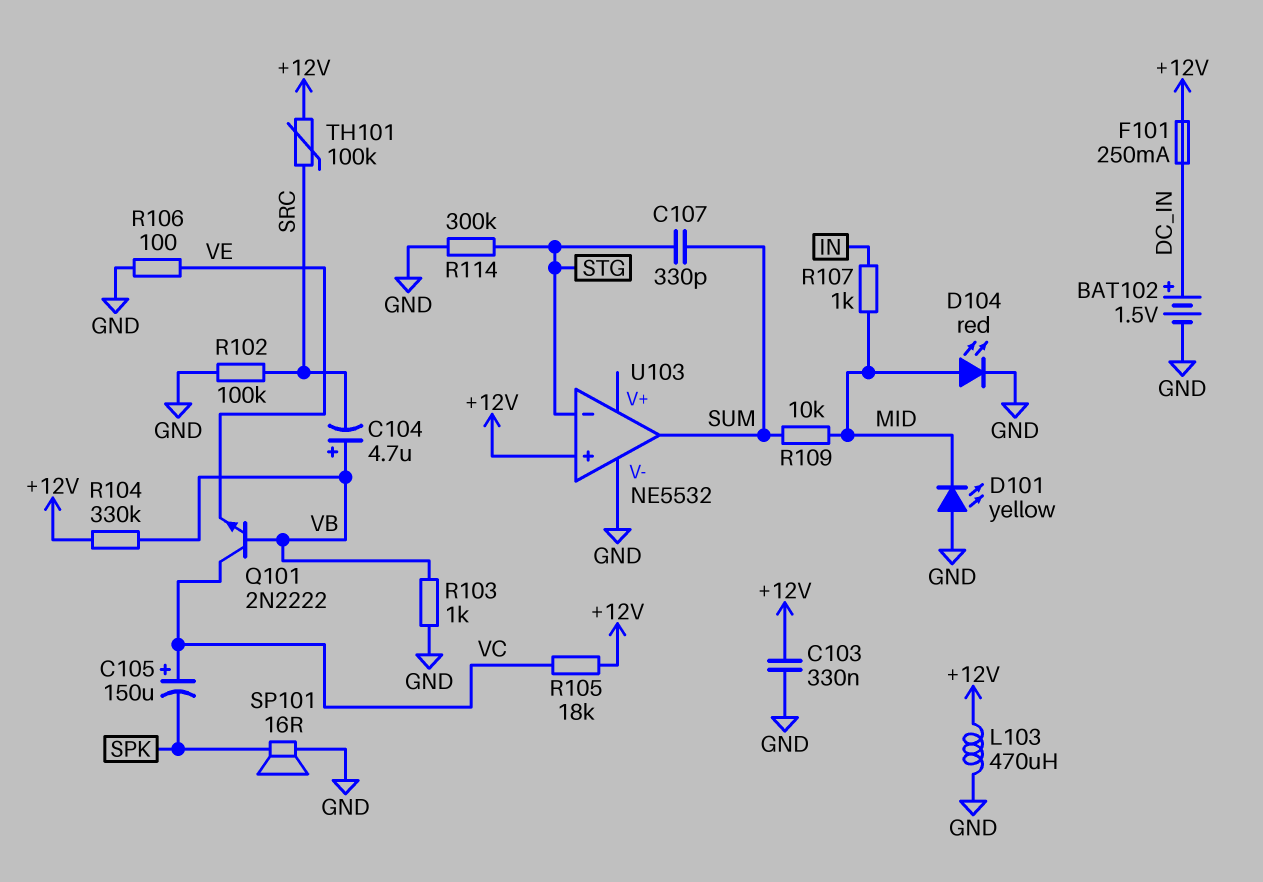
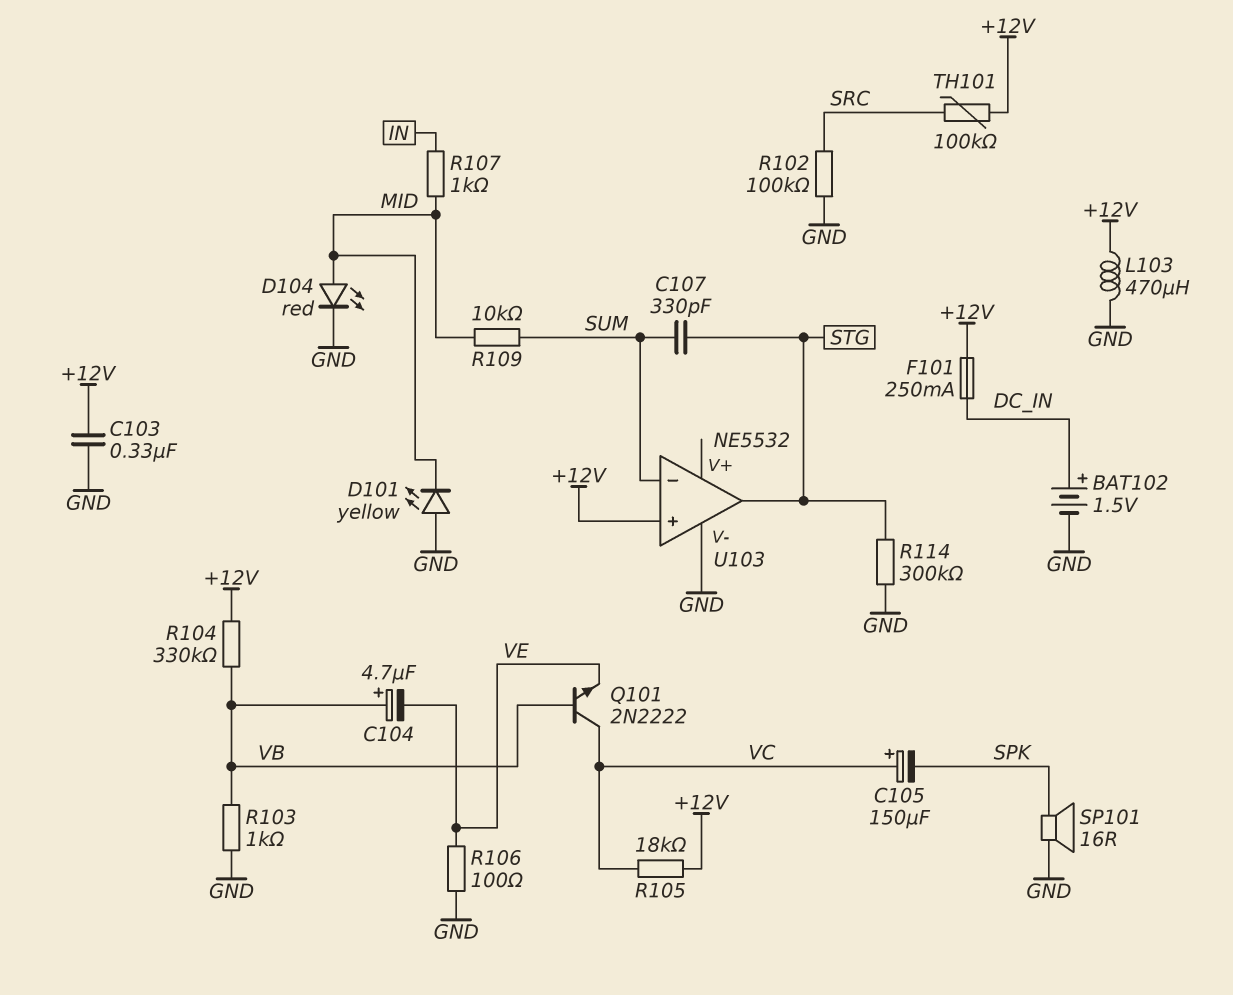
C104: 4.7uF (plus VB, minus SRC) -> 4.7uF (plus VB, minus VE)
U103 pin in-: STG -> SUM
U103 pin out: SUM -> STG

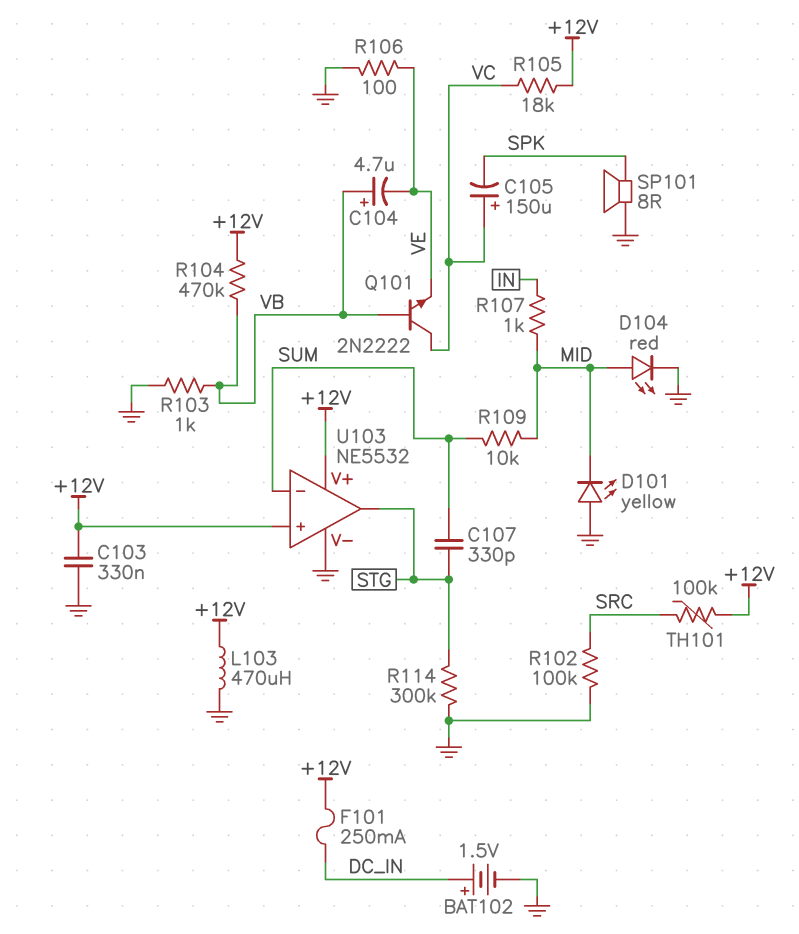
R104: 330k (+12V, VB) -> 470k (+12V, VB)
SP101: speaker 16R (GND, SPK) -> speaker 8R (GND, SPK)
U103 pin V+: none -> +12V

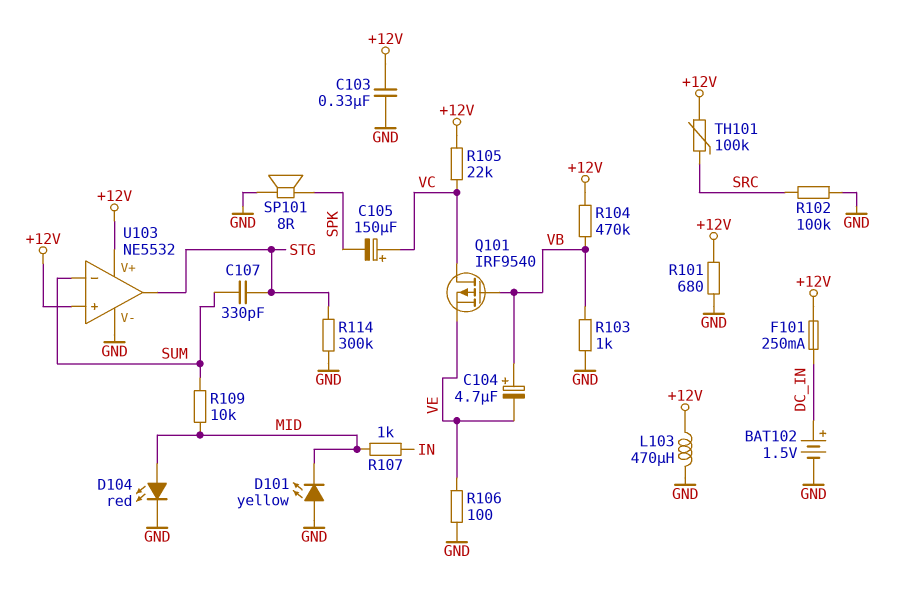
Q101: NPN 2N2222 (B VB, C VC, E VE) -> PMOS IRF9540 (G VB, D VC, S VE)
R101: none -> 680 (+12V, GND)
R105: 18k (+12V, VC) -> 22k (+12V, VC)

